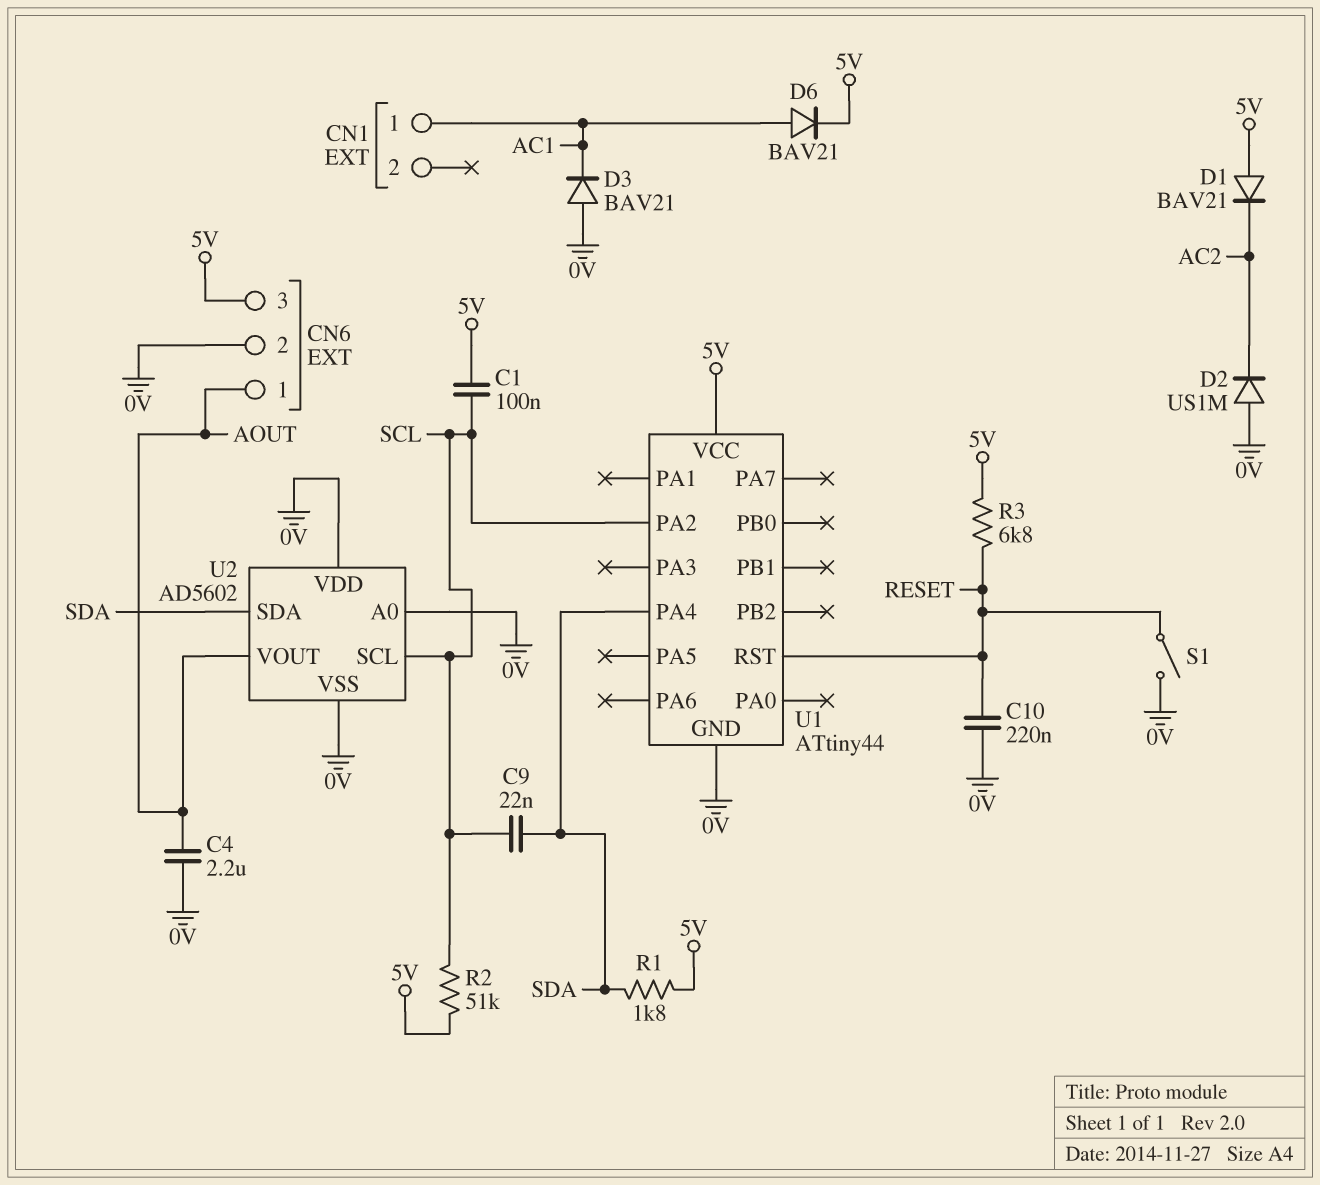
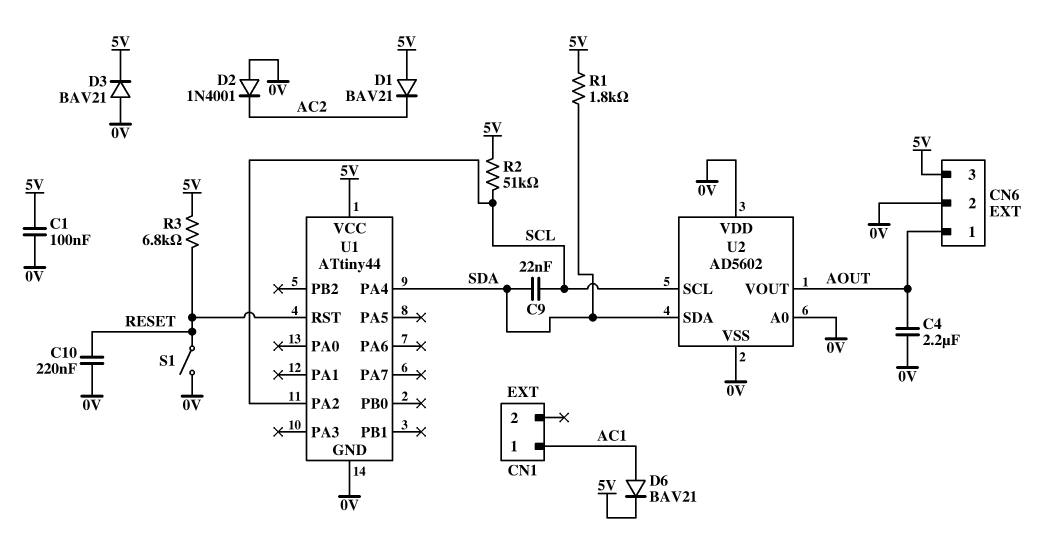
C1: 100nF (5V, SCL) -> 100nF (0V, 5V)
D2: diode US1M (A 0V, K AC2) -> diode 1N4001 (A 0V, K AC2)
D3: diode BAV21 (A 0V, K AC1) -> diode BAV21 (A 0V, K 5V)

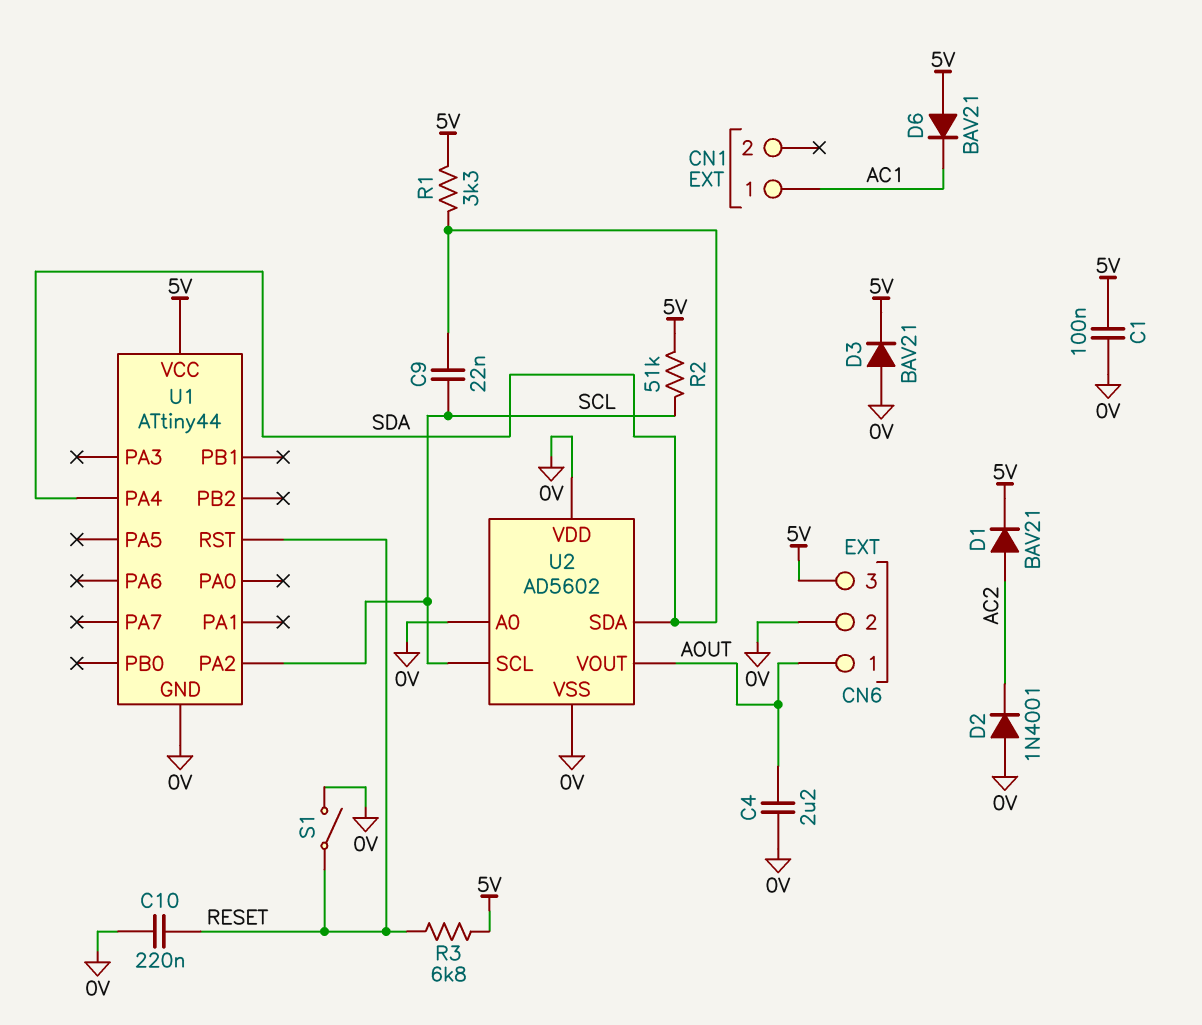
D1: diode BAV21 (A 5V, K AC2) -> diode BAV21 (A AC2, K 5V)
D6: diode BAV21 (A AC1, K 5V) -> diode BAV21 (A 5V, K AC1)
R1: 1.8k (5V, SDA) -> 3.3k (5V, SDA)

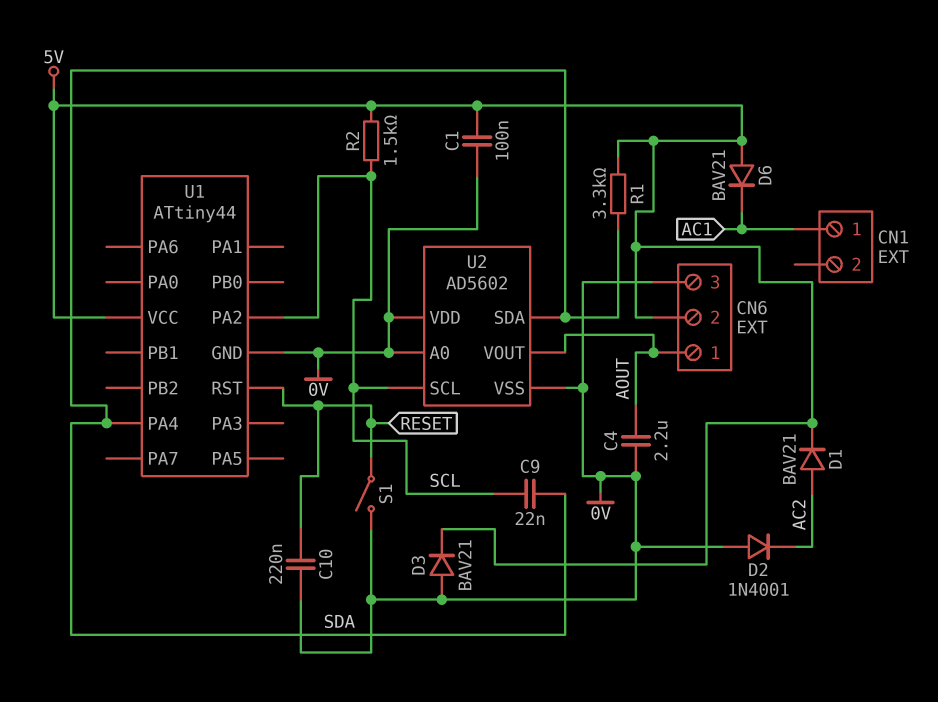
CN6 pin 2: 0V -> 5V
CN6 pin 3: 5V -> 0V
R2: 51k (5V, SCL) -> 1.5k (5V, SCL)
R3: 6.8k (5V, RESET) -> none

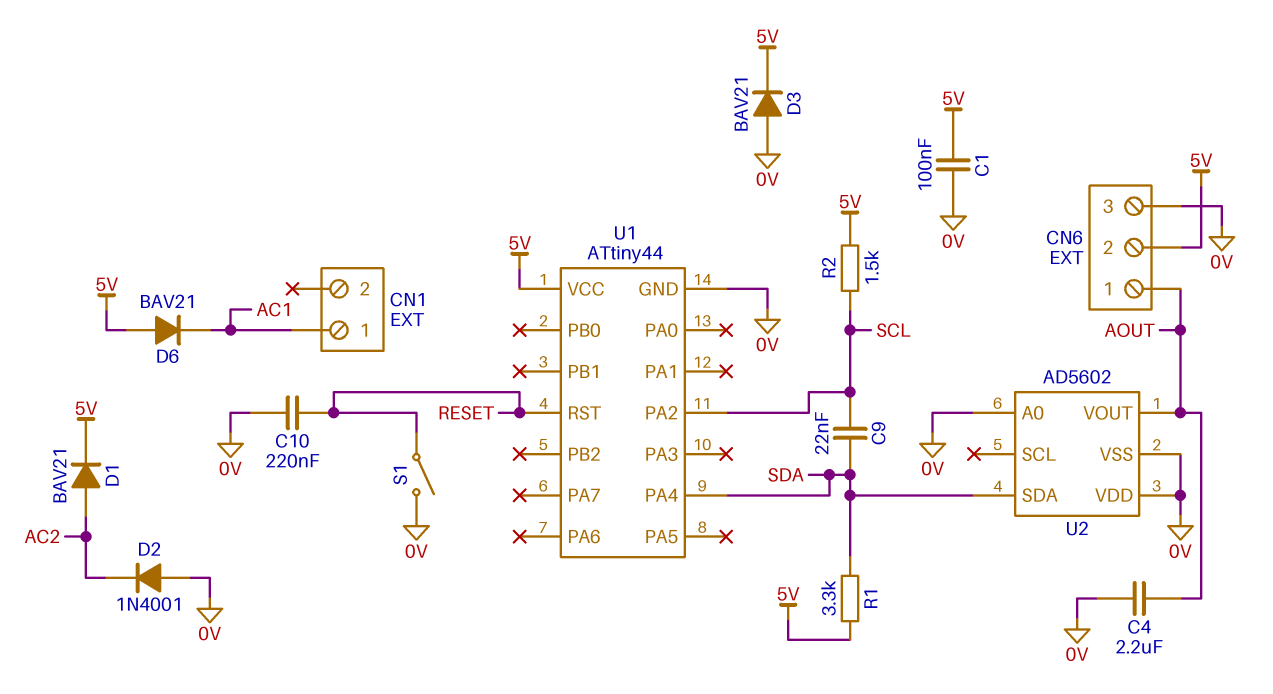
U2 pin SCL: SCL -> none

